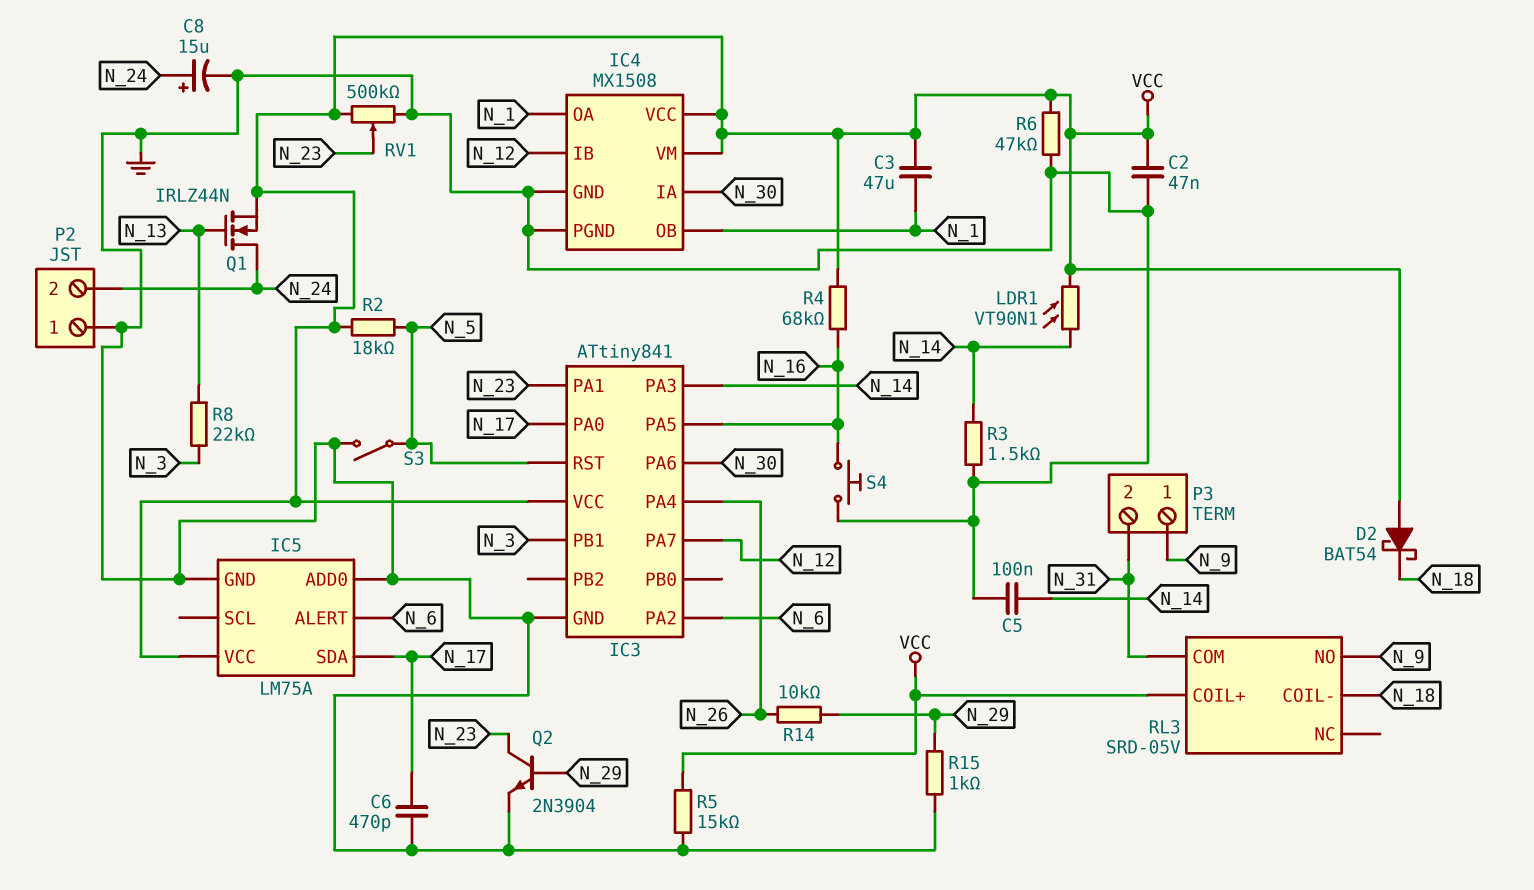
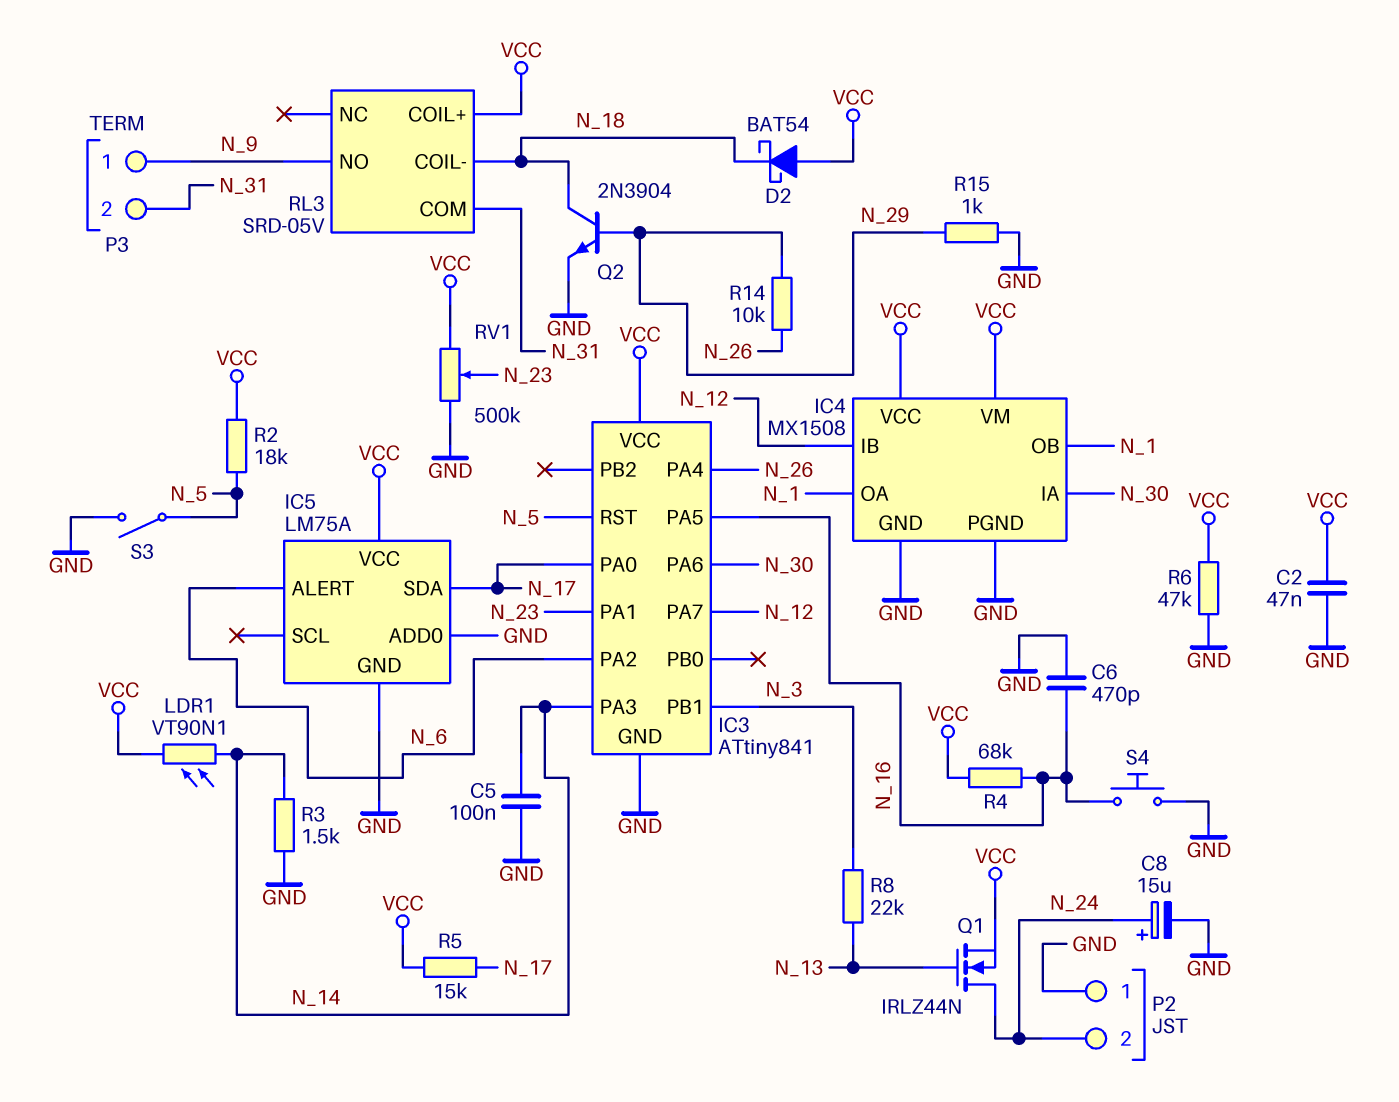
C3: 47uF (N_1, VCC) -> none
C6: 470pF (GND, N_17) -> 470pF (GND, N_16)
Q2: NPN 2N3904 (B N_29, C N_23, E GND) -> NPN 2N3904 (B N_29, C N_18, E GND)
R5: 15k (GND, VCC) -> 15k (N_17, VCC)

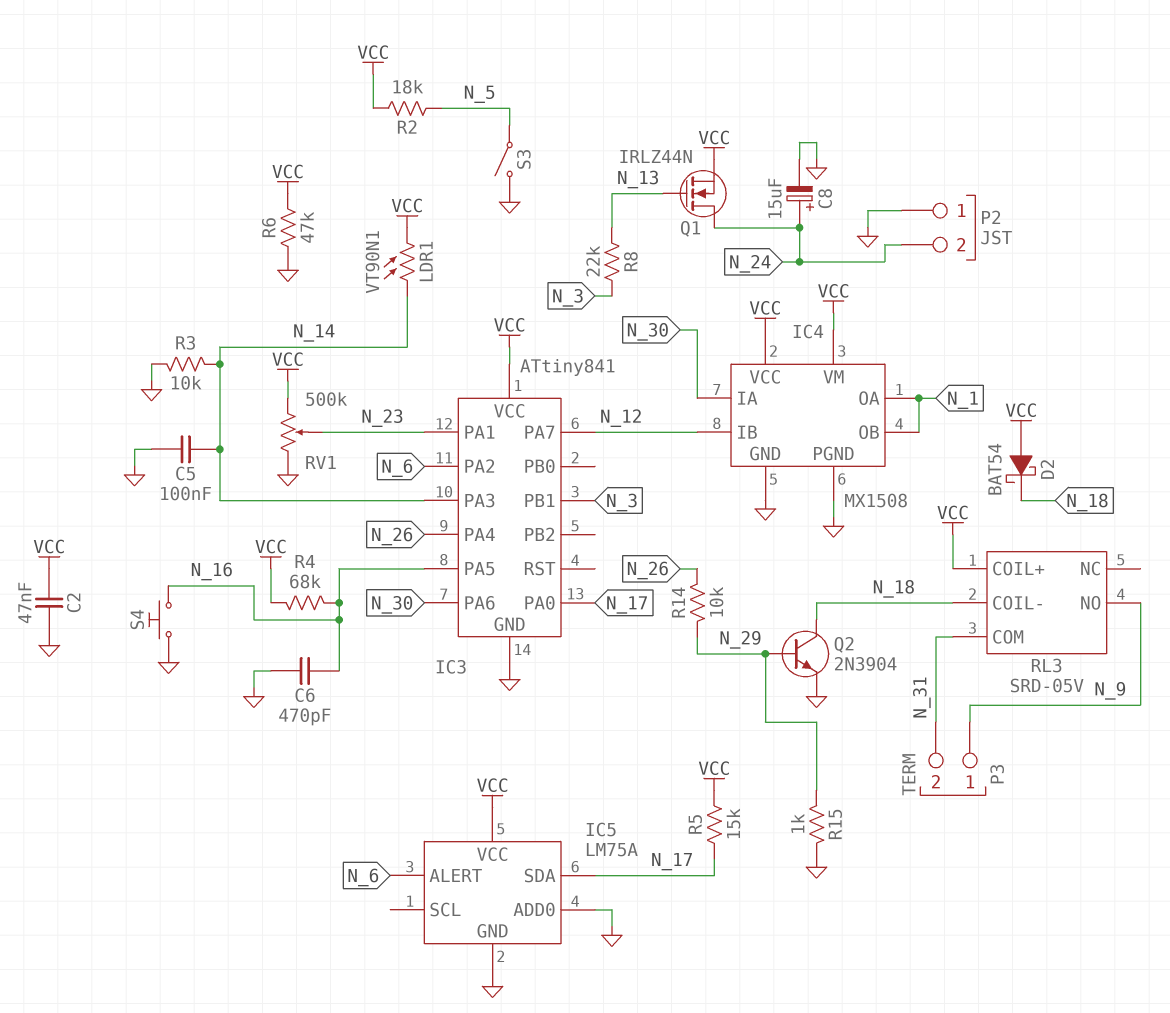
IC3 pin RST: N_5 -> none
R3: 1.5k (GND, N_14) -> 10k (GND, N_14)

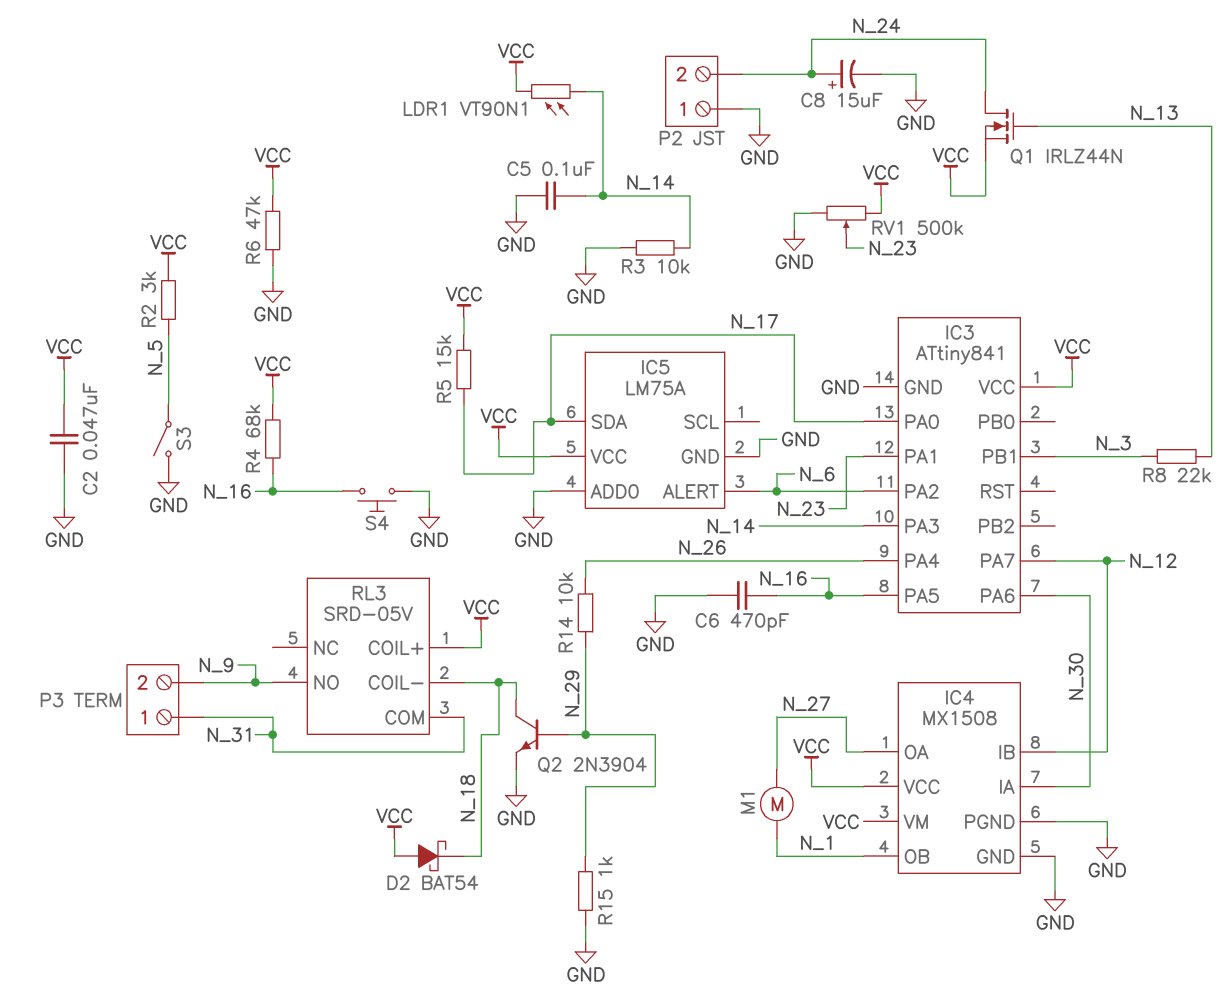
IC4 pin OA: N_1 -> N_27
M1: none -> motor (N_1, N_27)
P3 pin 1: N_9 -> N_31
P3 pin 2: N_31 -> N_9
R2: 18k (N_5, VCC) -> 3k (N_5, VCC)

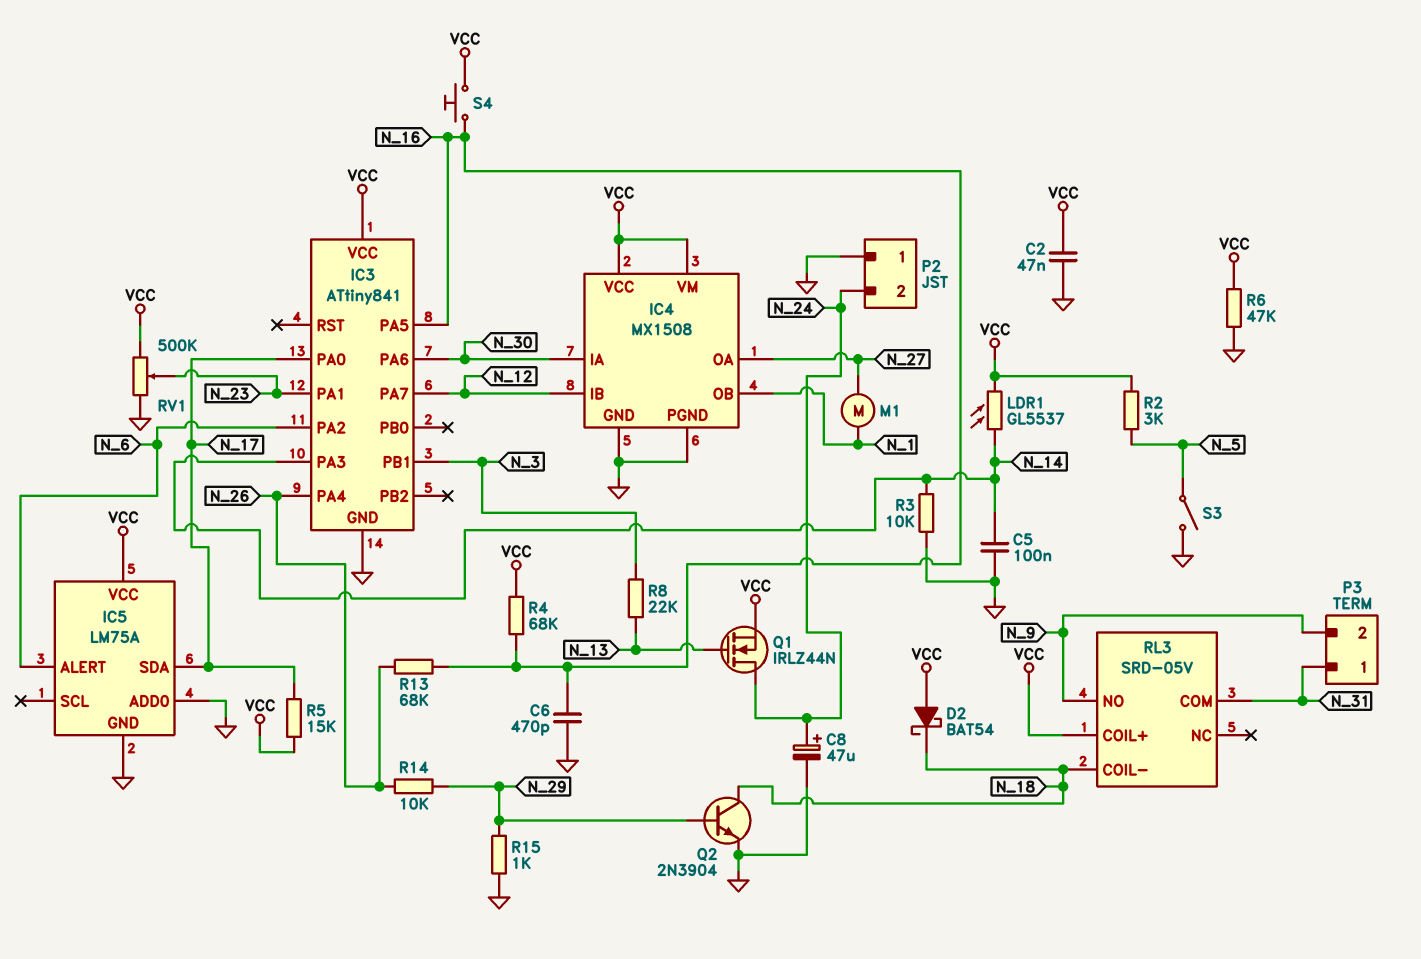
C8: 15uF (plus N_24, minus GND) -> 47uF (plus N_24, minus GND)
LDR1: VT90N1 (N_14, VCC) -> GL5537 (N_14, VCC)
R13: none -> 68k (N_16, N_26)
S4: button (GND, N_16) -> button (N_16, VCC)

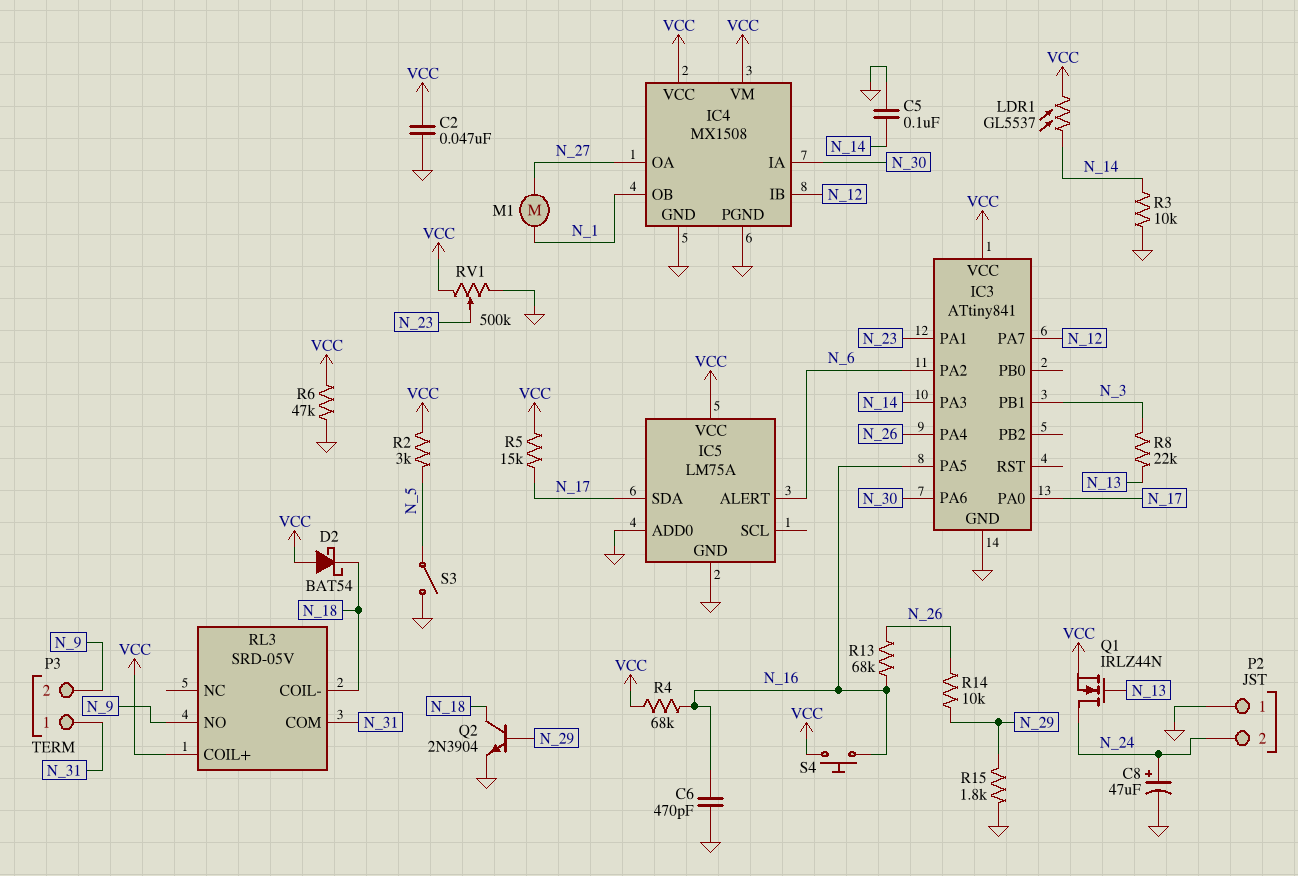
R15: 1k (GND, N_29) -> 1.8k (GND, N_29)

